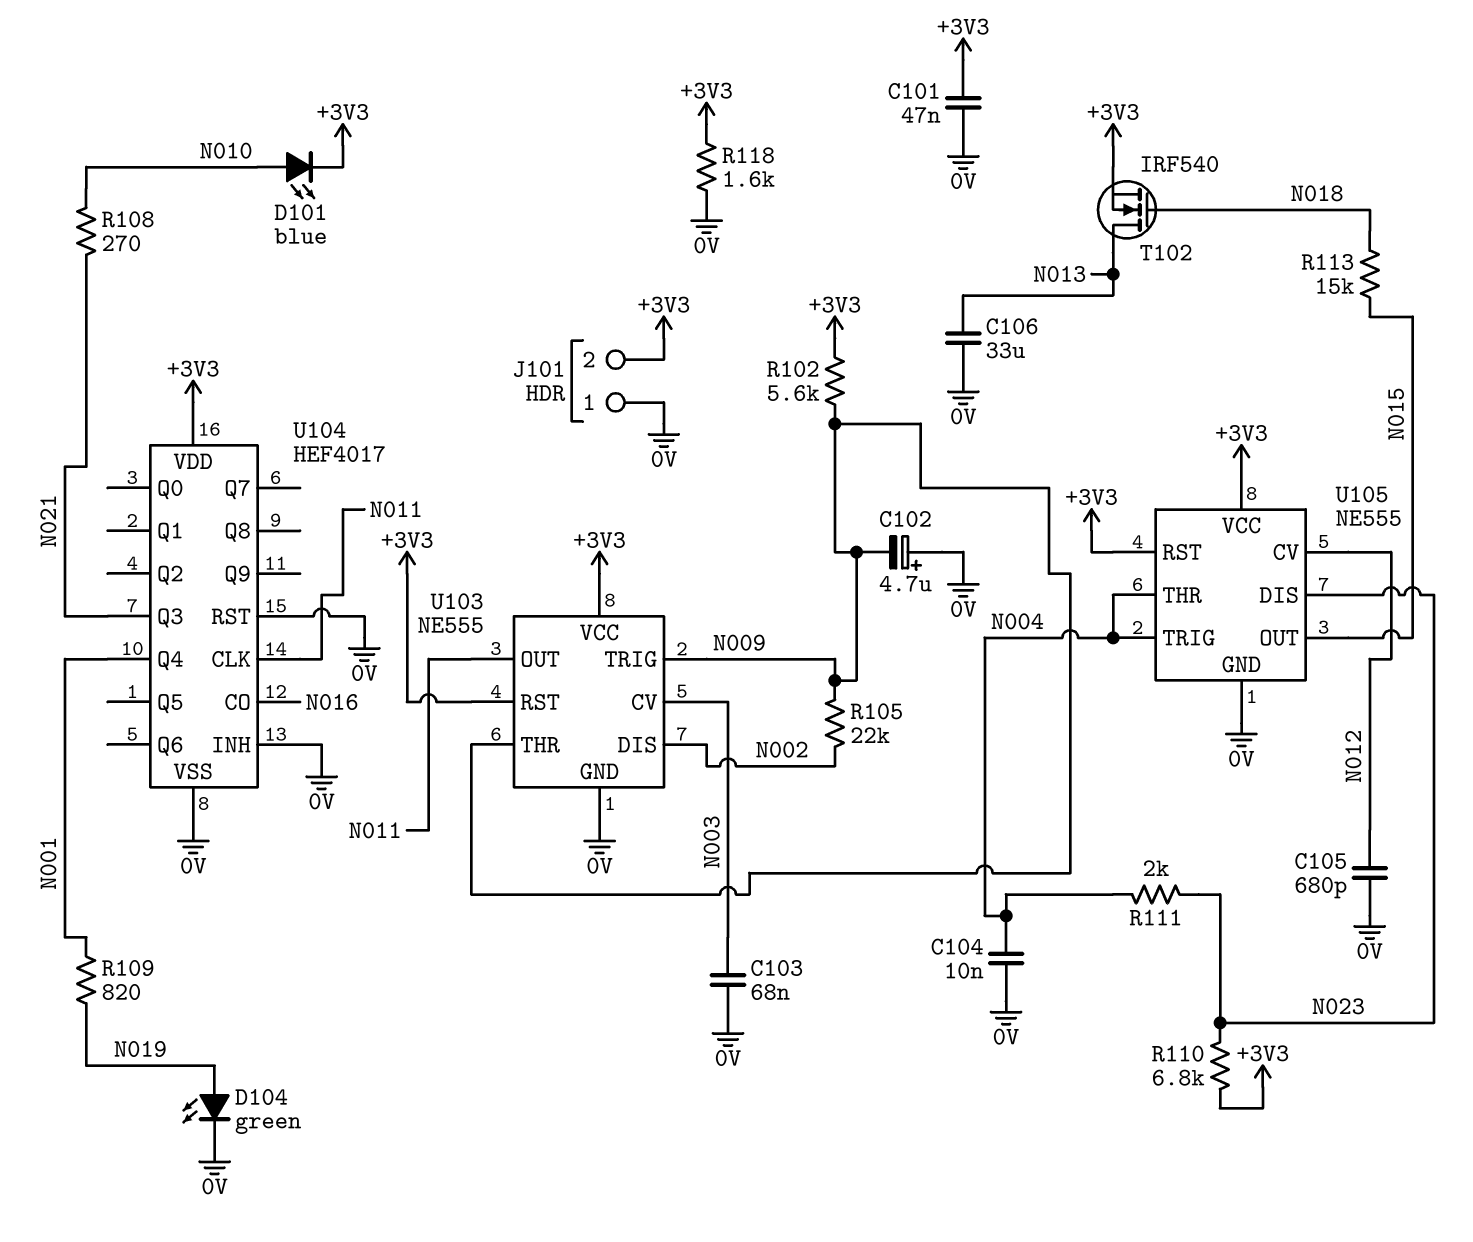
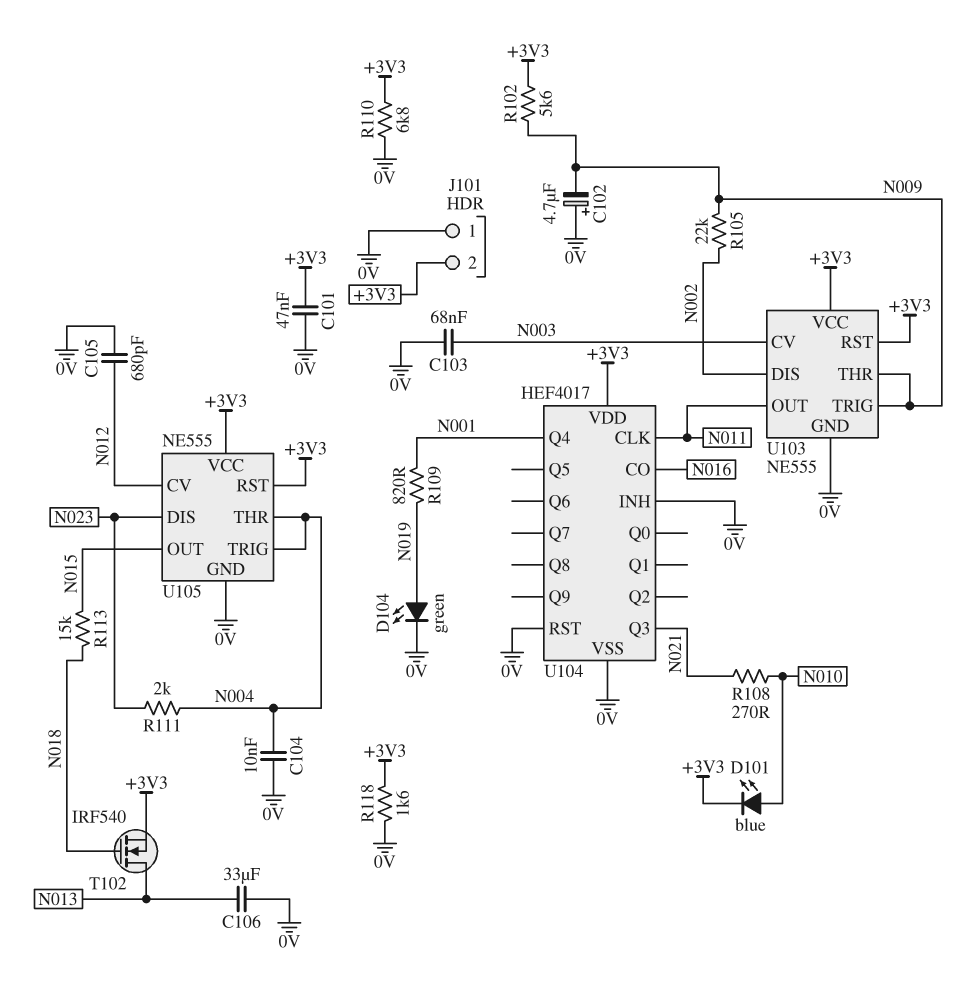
R110: 6.8k (+3V3, N023) -> 6.8k (+3V3, 0V)

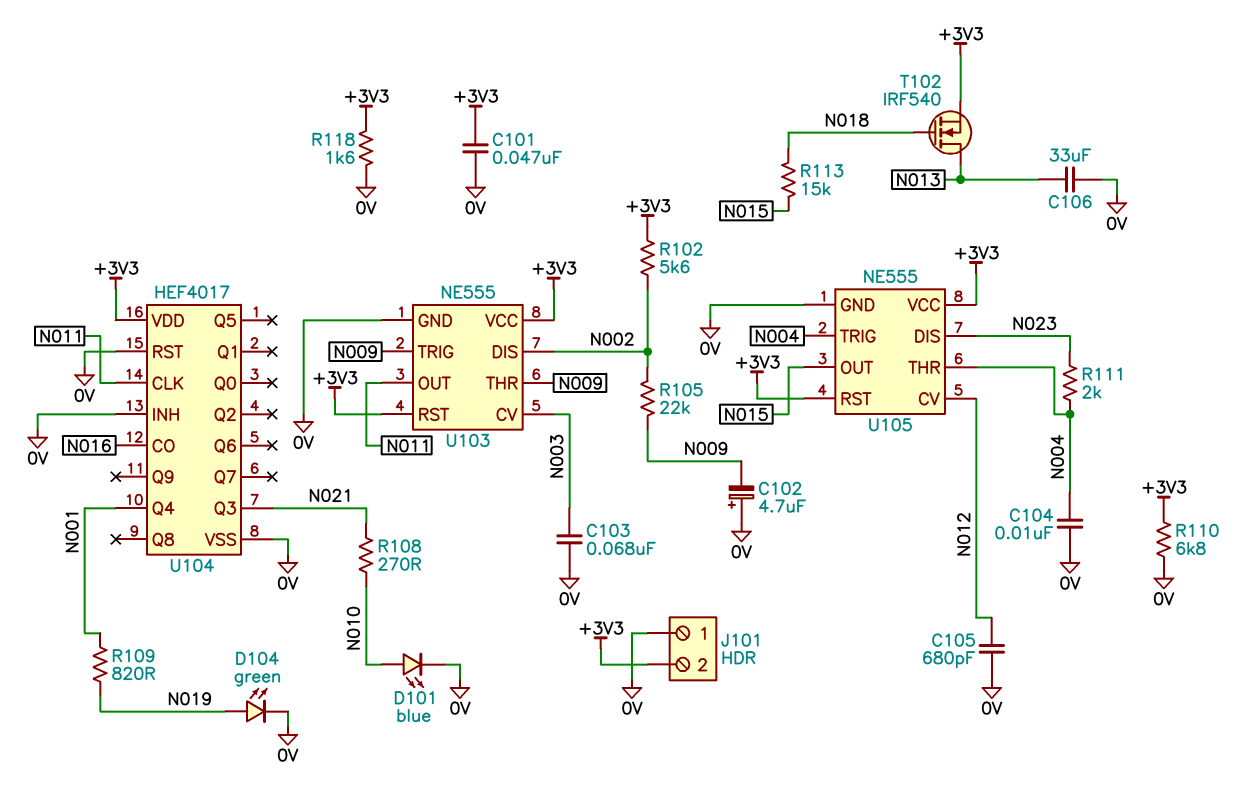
D101: LED blue (A N010, K +3V3) -> LED blue (A N010, K 0V)
R102: 5.6k (+3V3, N009) -> 5.6k (+3V3, N002)

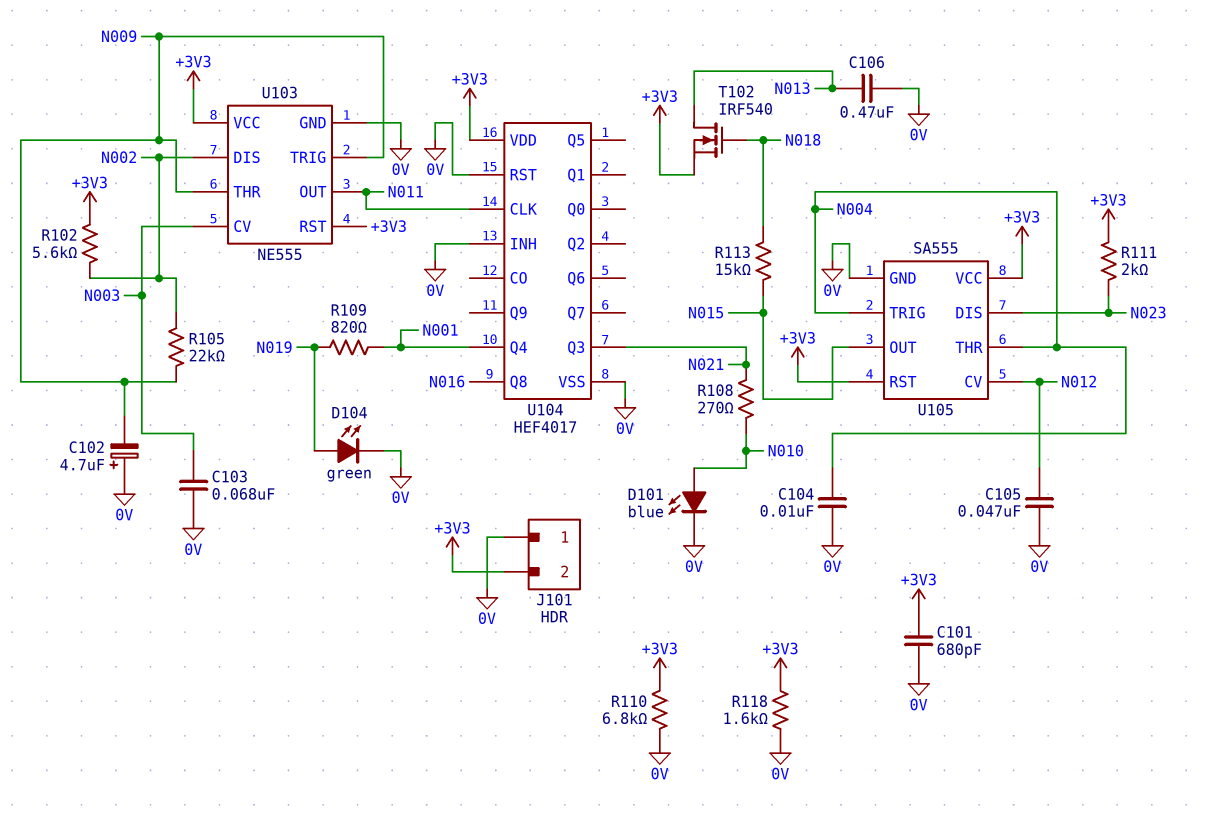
C101: 47nF (+3V3, 0V) -> 680pF (+3V3, 0V)
C105: 680pF (0V, N012) -> 47nF (0V, N012)
C106: 33uF (0V, N013) -> 470nF (0V, N013)
R111: 2k (N004, N023) -> 2k (+3V3, N023)
U104 pin CO: N016 -> none
U104 pin Q8: none -> N016
U105: NE555 -> SA555

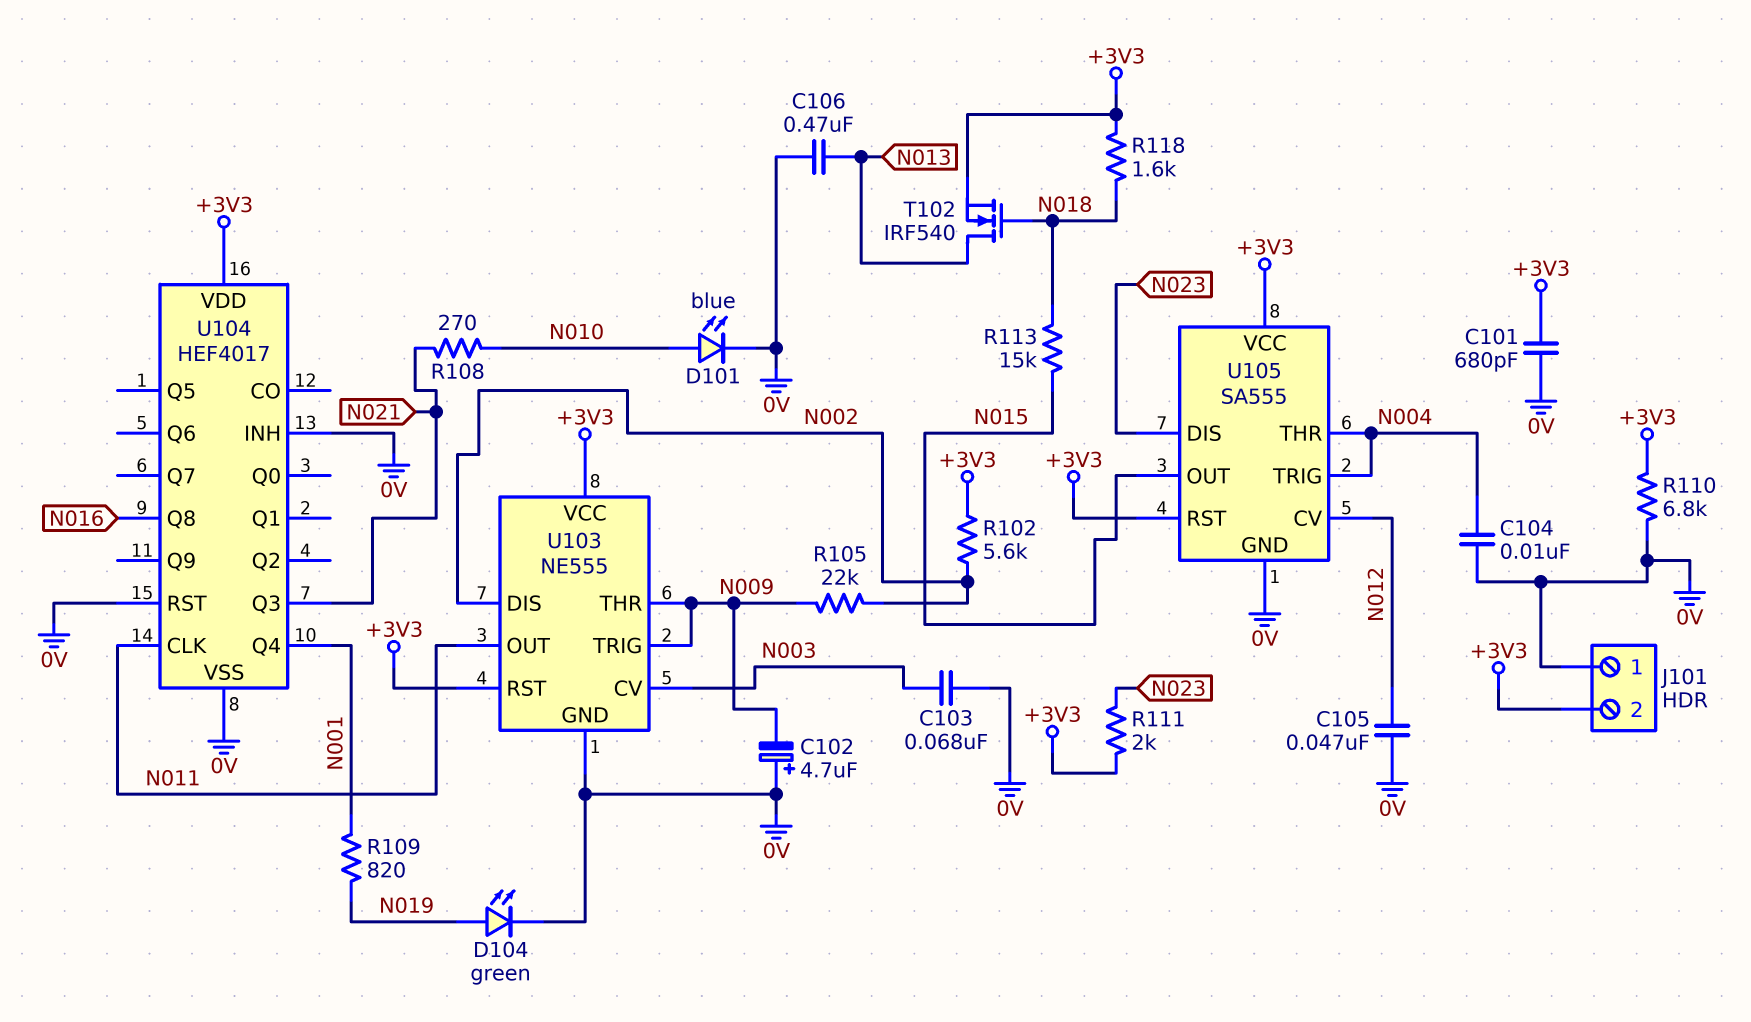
R118: 1.6k (+3V3, 0V) -> 1.6k (+3V3, N018)

